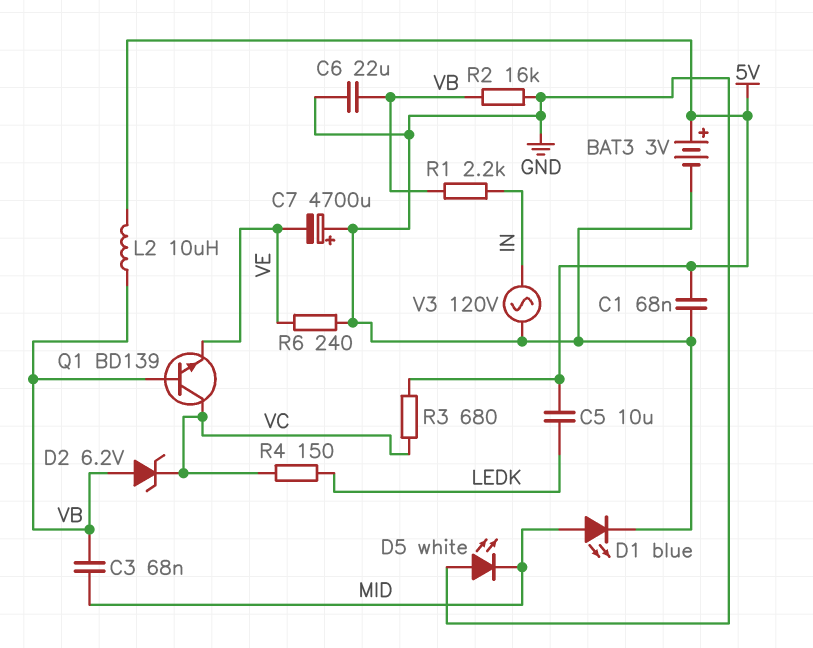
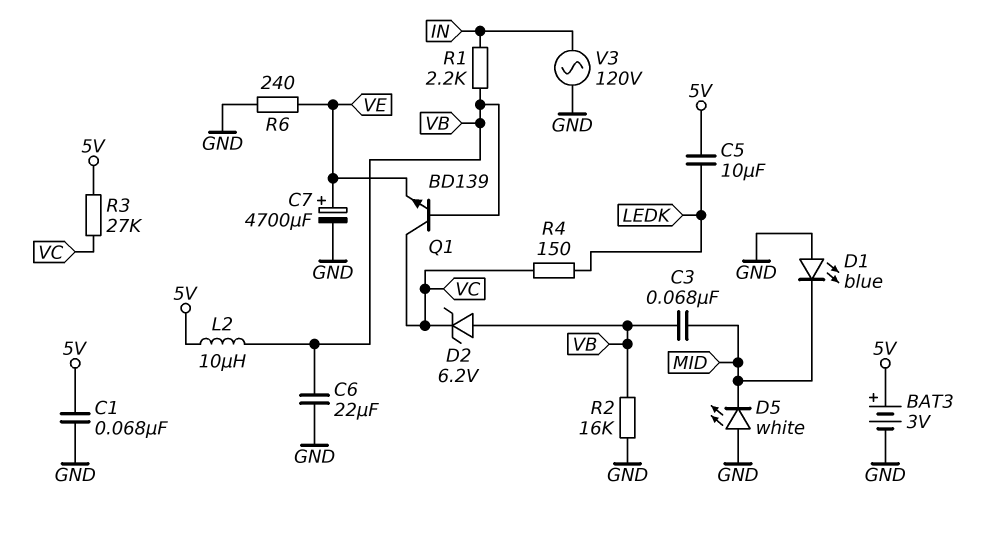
C7: 4700uF (plus GND, minus VE) -> 4700uF (plus VE, minus GND)
D1: LED blue (A MID, K GND) -> LED blue (A GND, K MID)
R3: 680 (5V, VC) -> 27k (5V, VC)

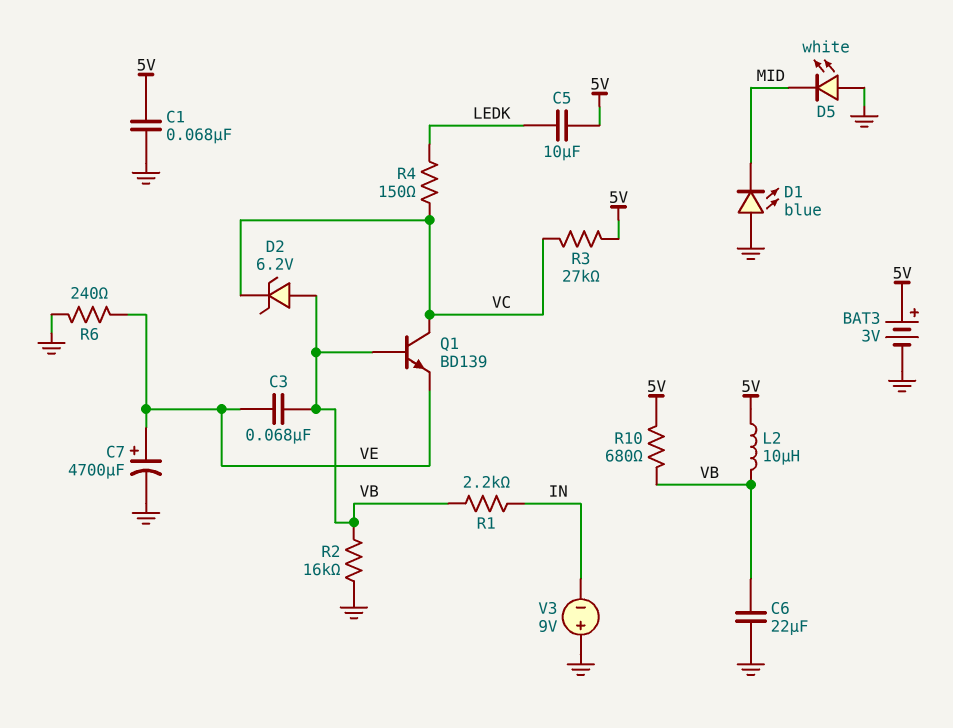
C3: 68nF (MID, VB) -> 68nF (VB, VE)
R10: none -> 680 (5V, VB)
V3: AC 120V (GND, IN) -> 9V (plus GND, minus IN)

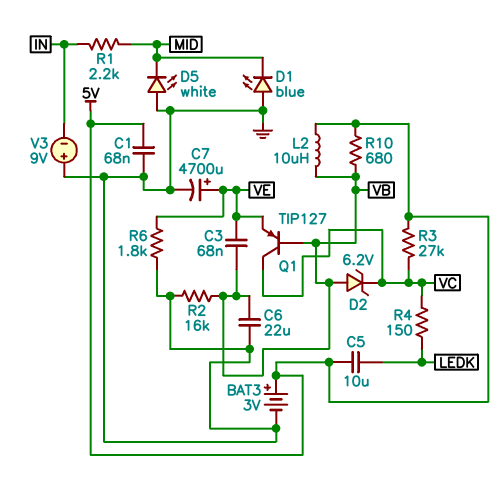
Q1: NPN BD139 (B VB, C VC, E VE) -> PNP TIP127 (B VB, C VC, E VE)
R1: 2.2k (IN, VB) -> 2.2k (IN, MID)
R6: 240 (GND, VE) -> 1.8k (GND, VE)

